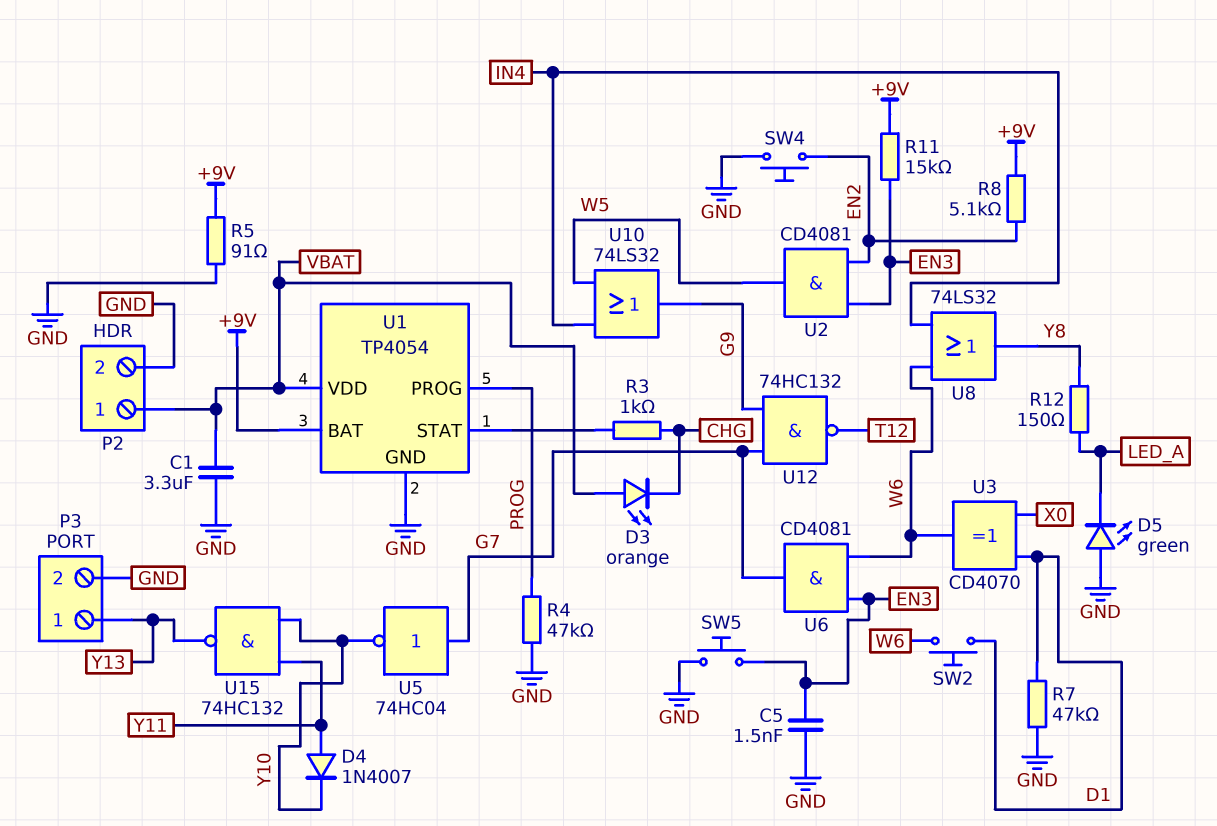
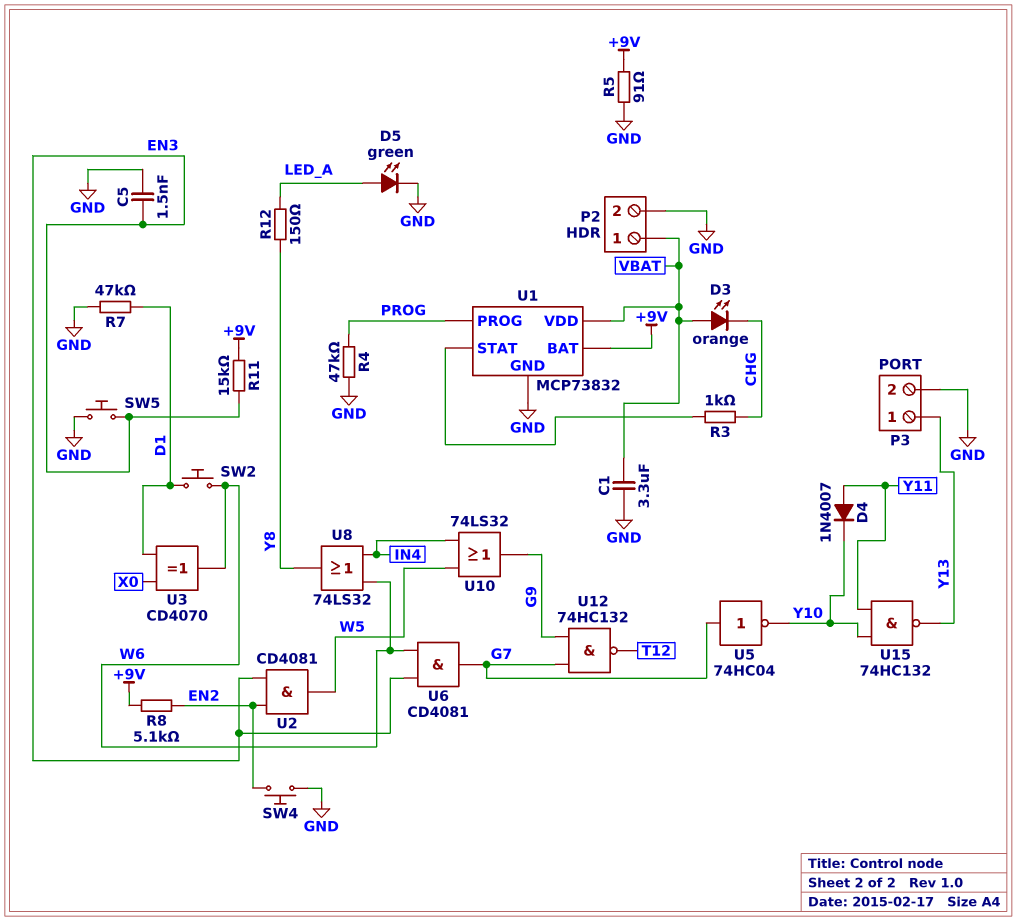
D5: LED green (A GND, K LED_A) -> LED green (A LED_A, K GND)
U1: TP4054 -> MCP73832

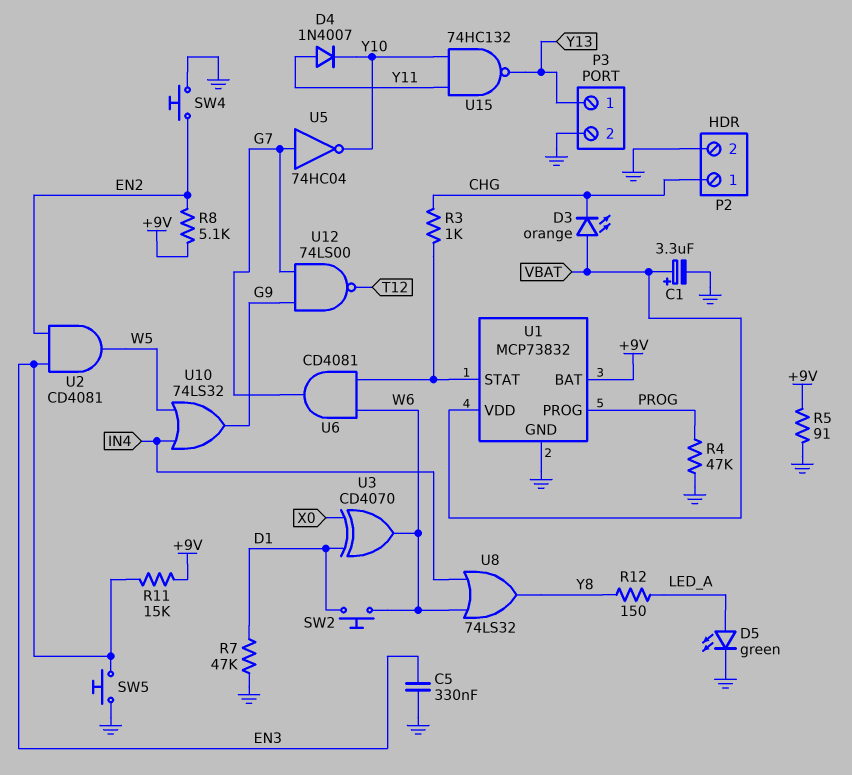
C1: 3.3uF (GND, VBAT) -> 3.3uF (plus VBAT, minus GND)
C5: 1.5nF (EN3, GND) -> 330nF (EN3, GND)
P2 pin 1: VBAT -> CHG
U6: AND CD4081 (in EN3, in W6, out G7) -> AND CD4081 (in U1/STAT, in W6, out G7)
U12: NAND 74HC132 (in G7, in G9, out T12) -> NAND 74LS00 (in G7, in G9, out T12)

